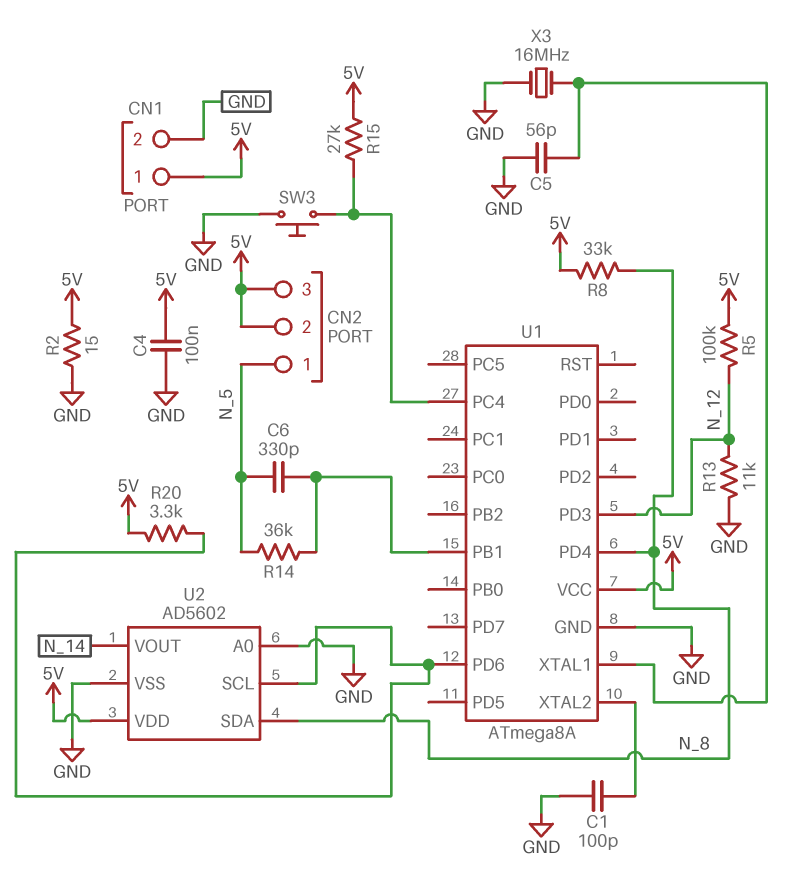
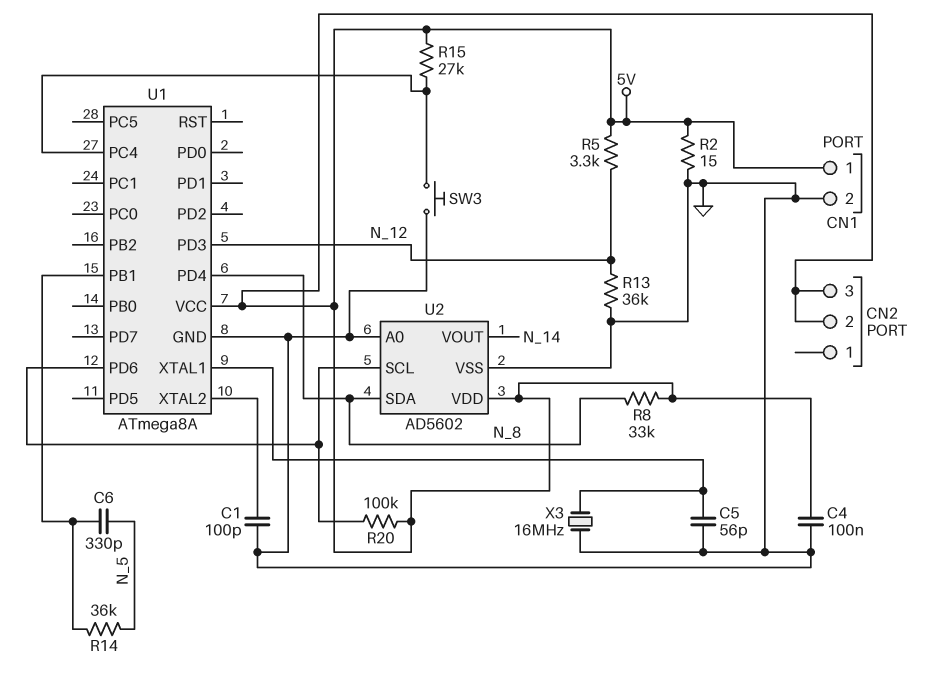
CN2 pin 1: N_5 -> none
R5: 100k (5V, N_12) -> 3.3k (5V, N_12)
R13: 11k (GND, N_12) -> 36k (GND, N_12)
R20: 3.3k (5V, U1/PD6) -> 100k (5V, U1/PD6)

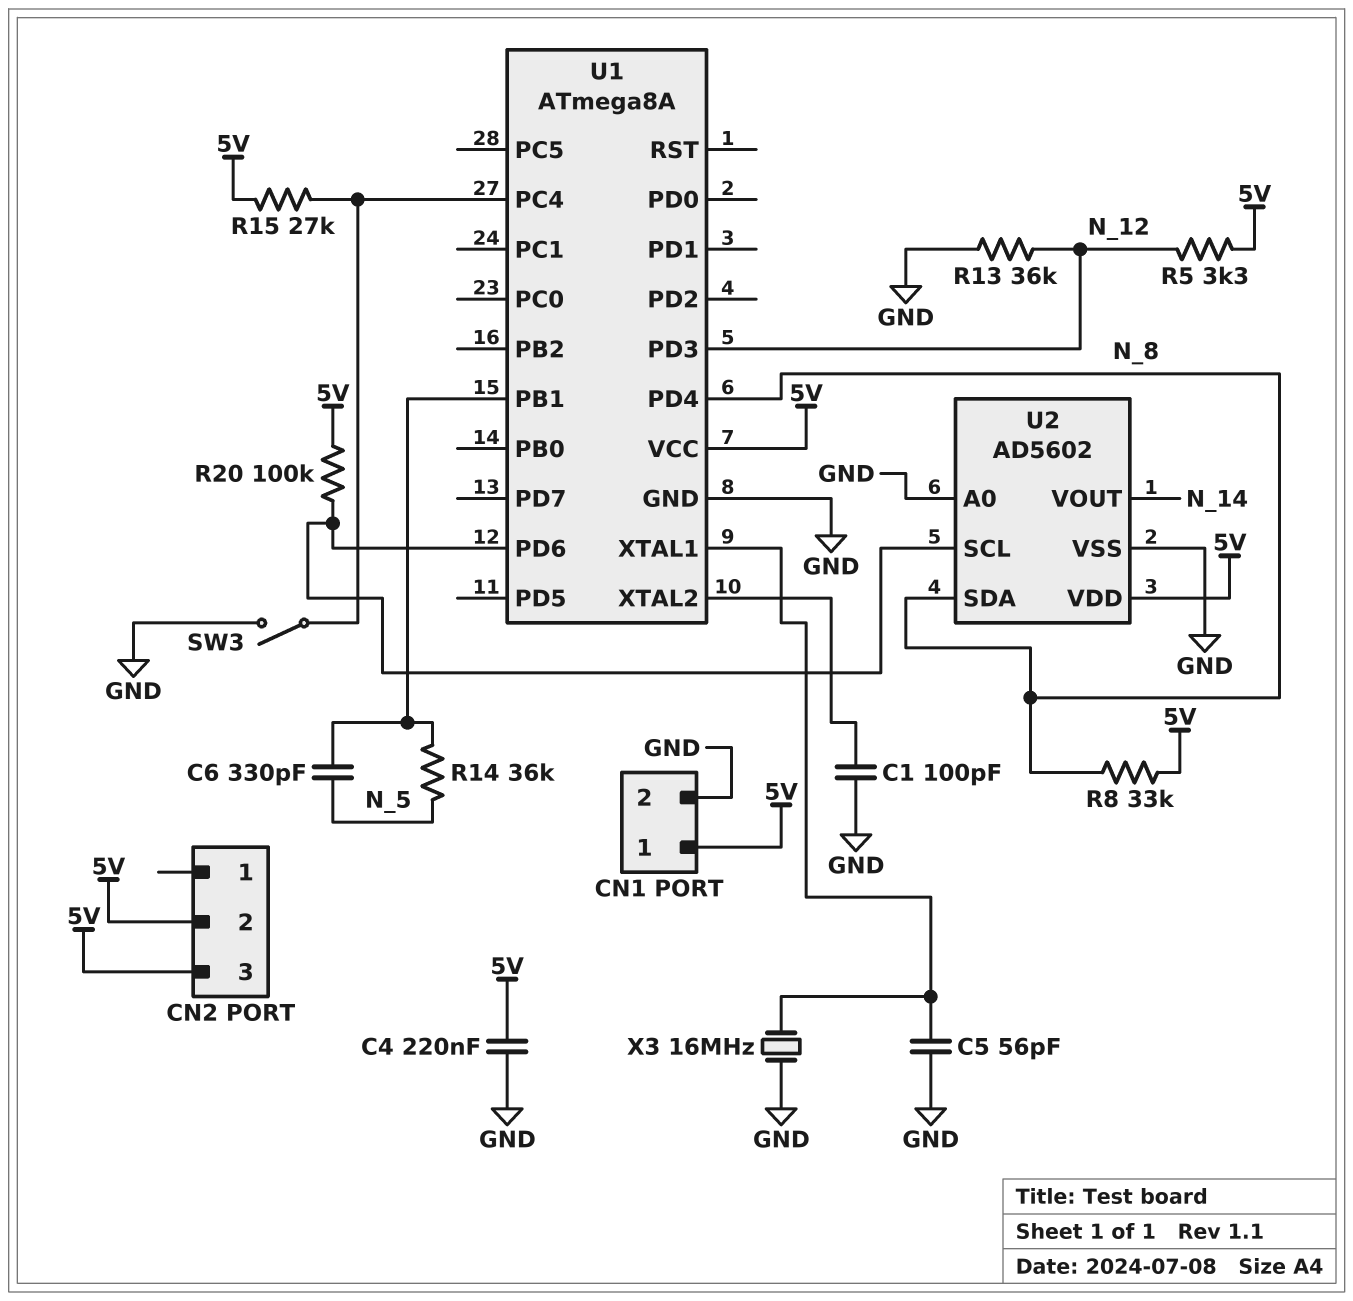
C4: 100nF (5V, GND) -> 220nF (5V, GND)
R2: 15 (5V, GND) -> none
SW3: button (GND, U1/PC4) -> switch (GND, U1/PC4)

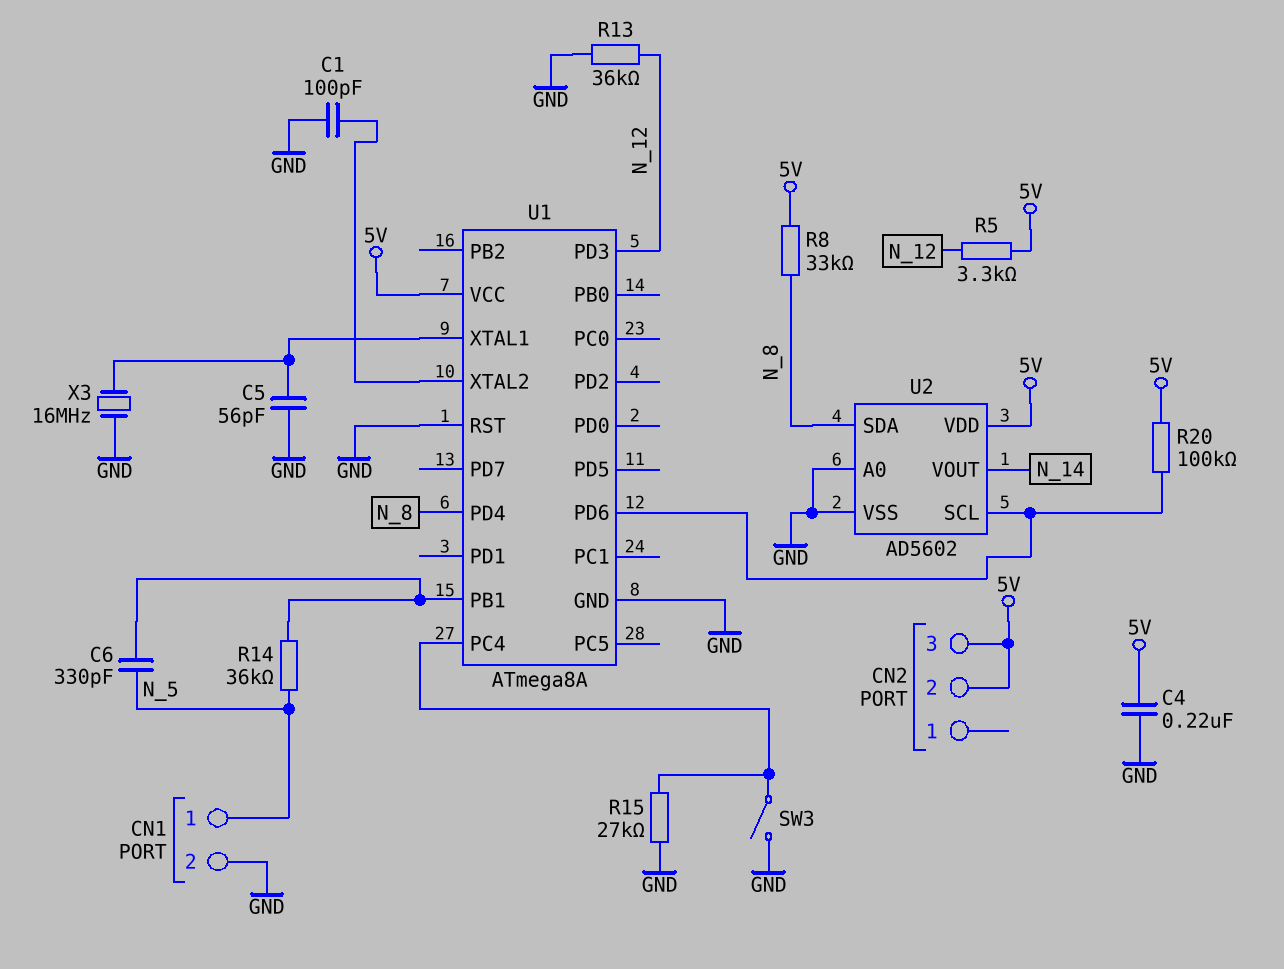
CN1 pin 1: 5V -> N_5
R15: 27k (5V, U1/PC4) -> 27k (GND, U1/PC4)
U1 pin RST: none -> GND

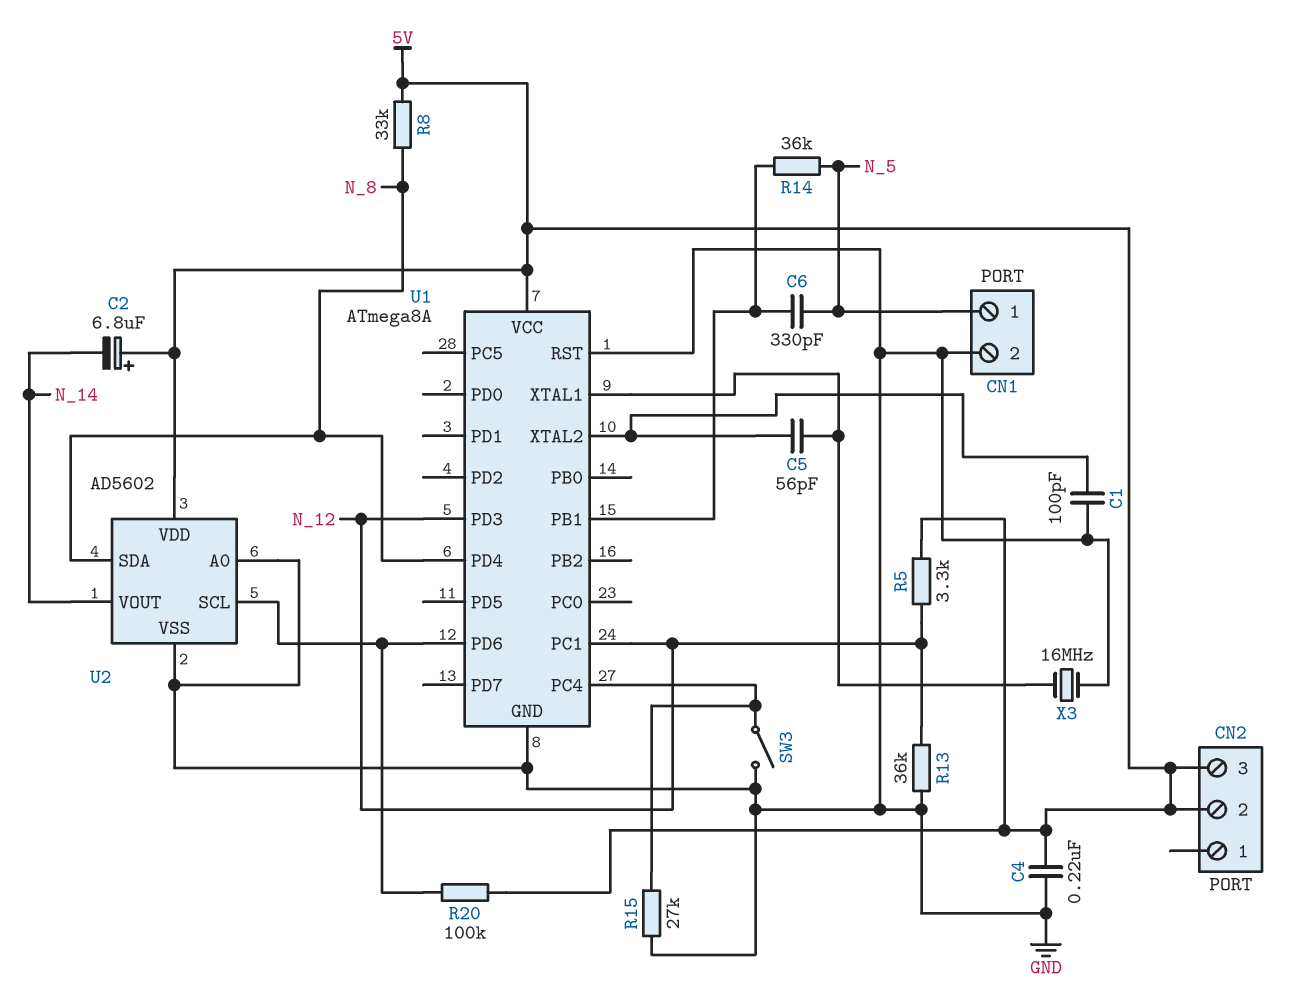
C2: none -> 6.8uF (plus 5V, minus N_14)
C5: 56pF (GND, U1/XTAL1) -> 56pF (U1/XTAL1, U1/XTAL2)
U1 pin PC1: none -> N_12

